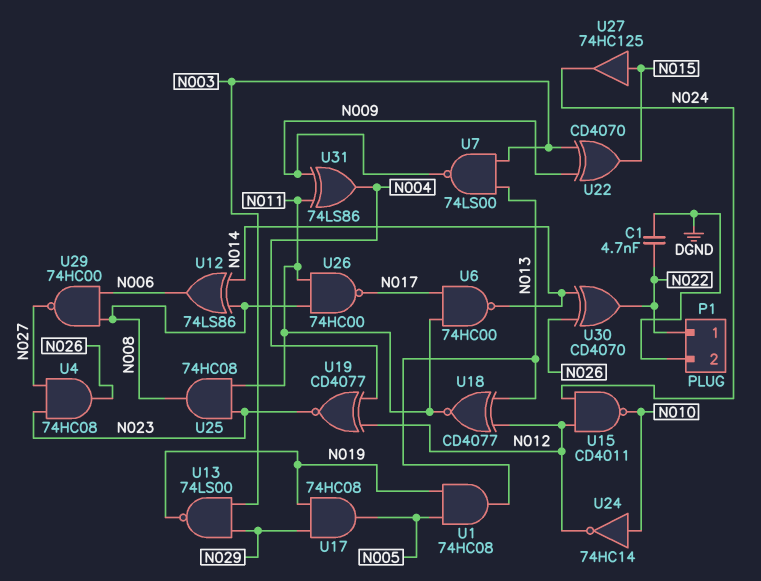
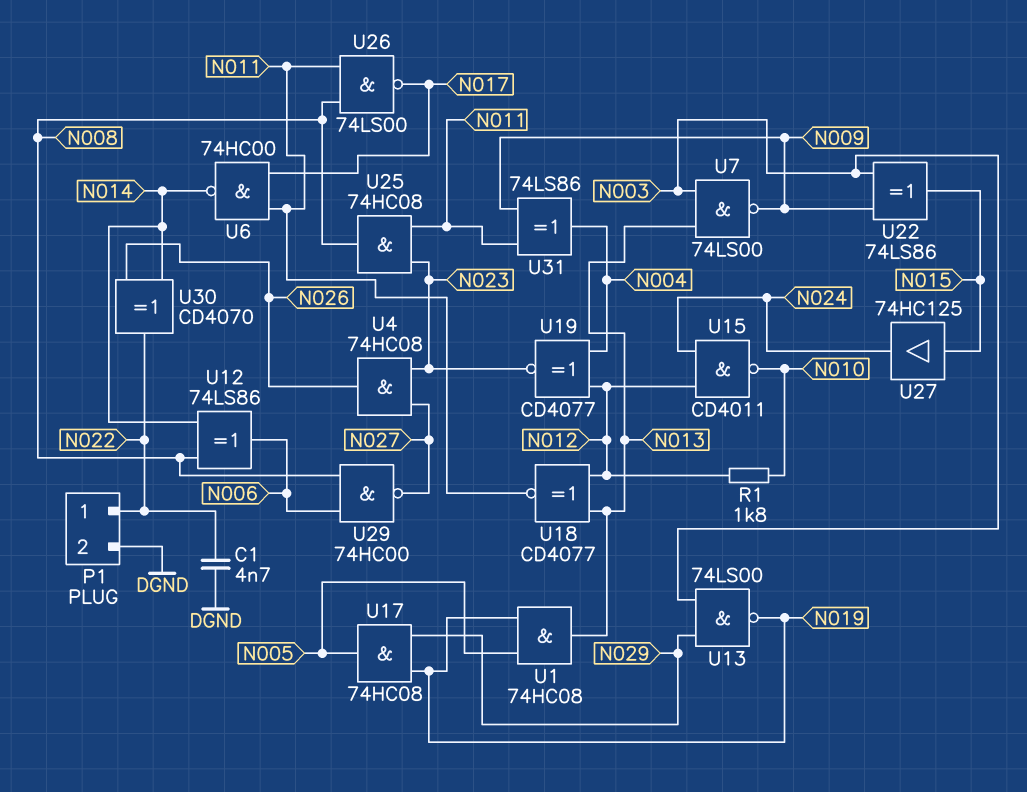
R1: none -> 1.8k (N010, N012)
U22: XOR CD4070 (in N003, in N009, out N015) -> XOR 74LS86 (in N003, in N009, out N015)
U24: NOT 74HC14 (in N010, out N012) -> none
U26: NAND 74HC00 (in N008, in N011, out N017) -> NAND 74LS00 (in N008, in N011, out N017)

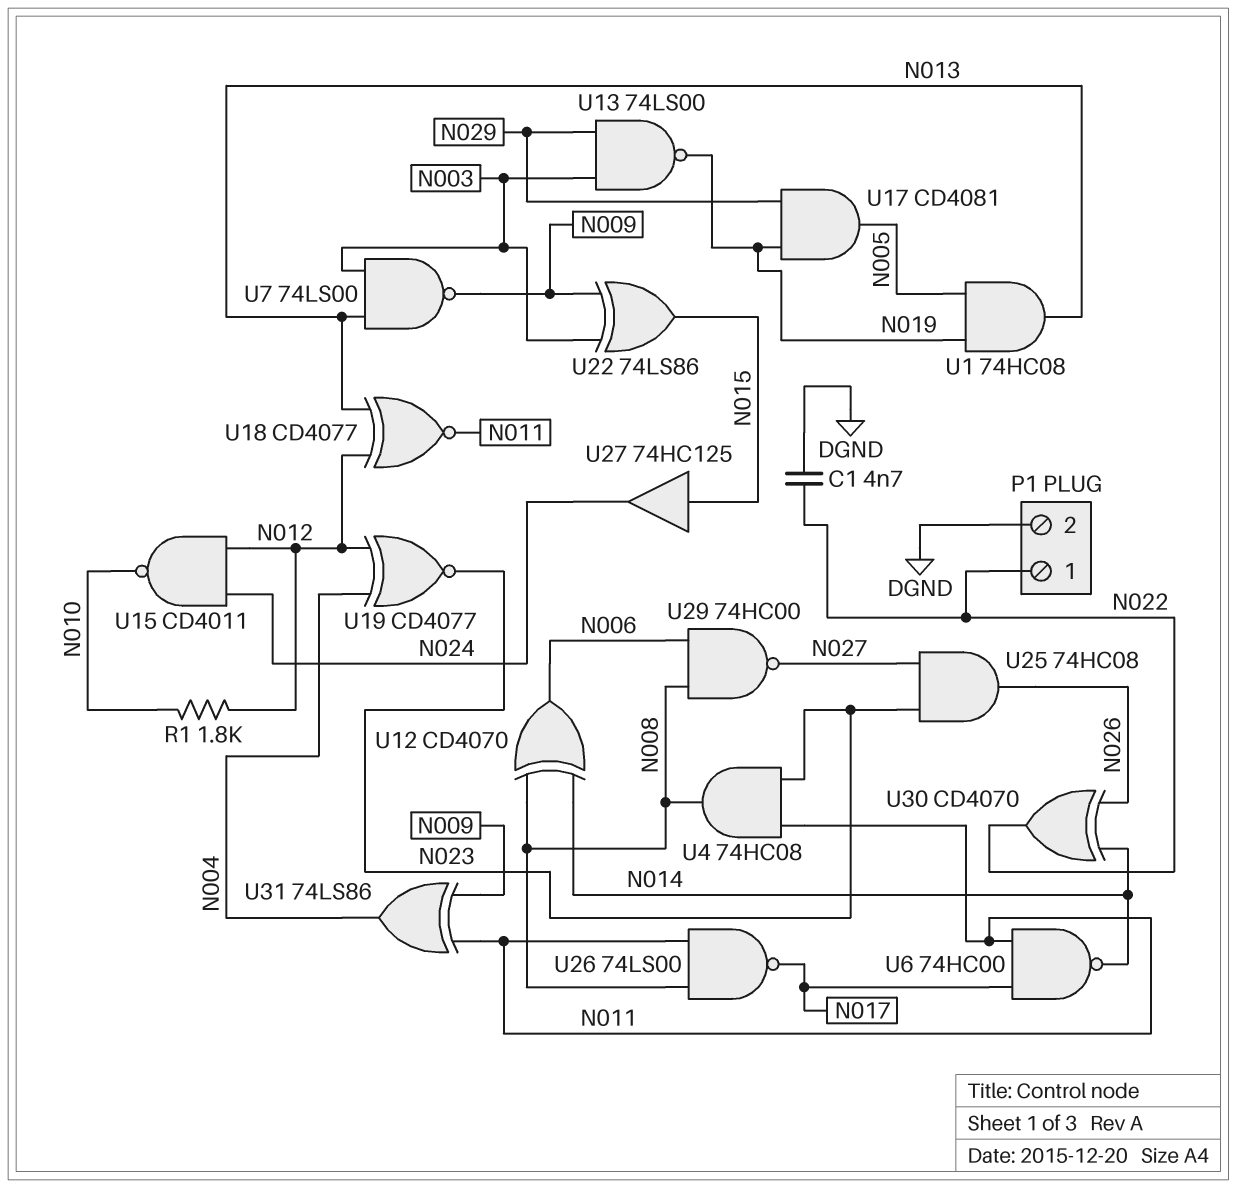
U4: AND 74HC08 (in N023, in N027, out N026) -> AND 74HC08 (in N011, in N023, out N008)
U12: XOR 74LS86 (in N008, in N014, out N006) -> XOR CD4070 (in N008, in N014, out N006)
U17: AND 74HC08 (in N019, in N029, out N005) -> AND CD4081 (in N019, in N029, out N005)
U25: AND 74HC08 (in N011, in N023, out N008) -> AND 74HC08 (in N023, in N027, out N026)

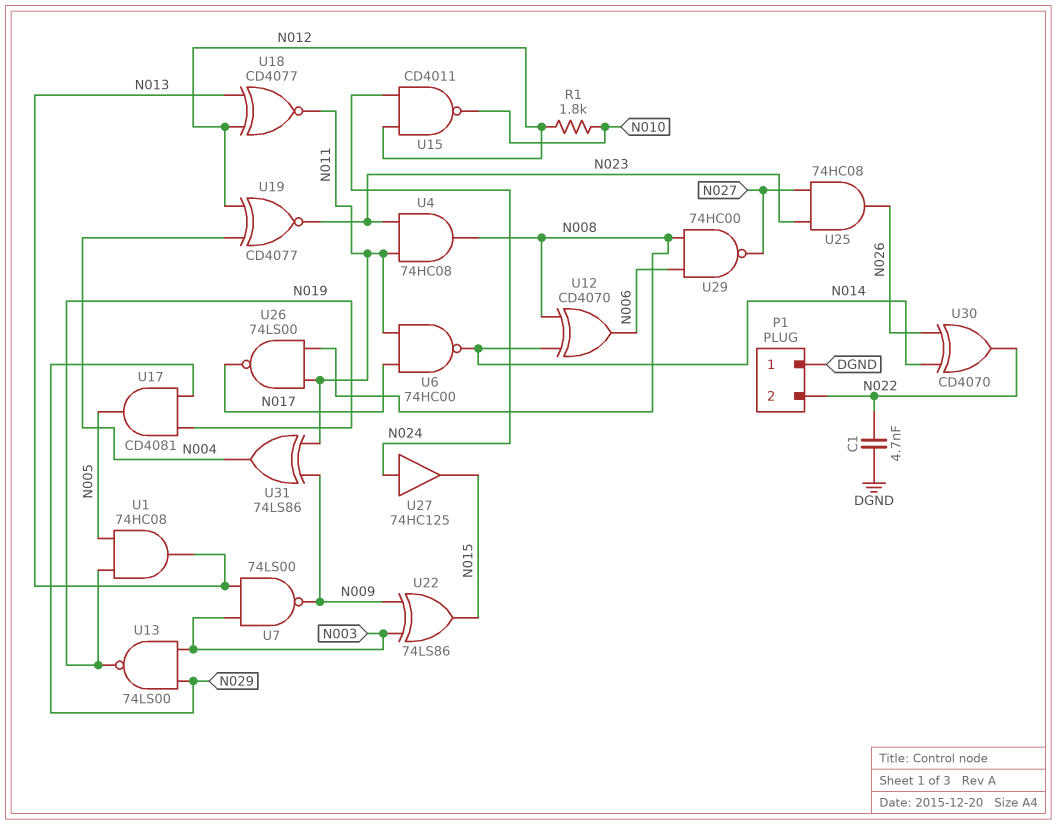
P1 pin 1: N022 -> DGND
P1 pin 2: DGND -> N022
U27: buffer 74HC125 (in N015, out N024) -> buffer 74HC125 (in N024, out N015)

